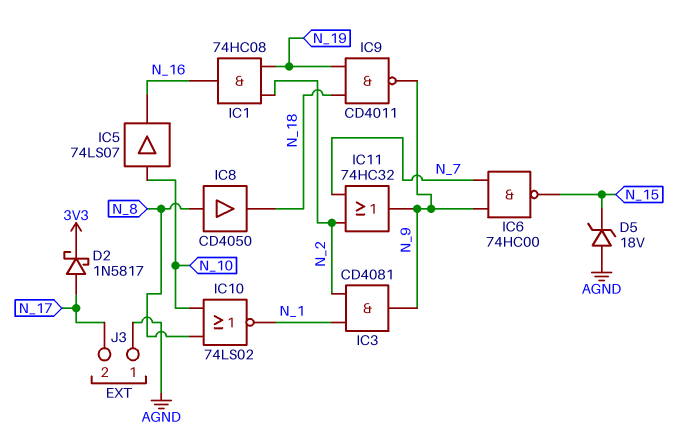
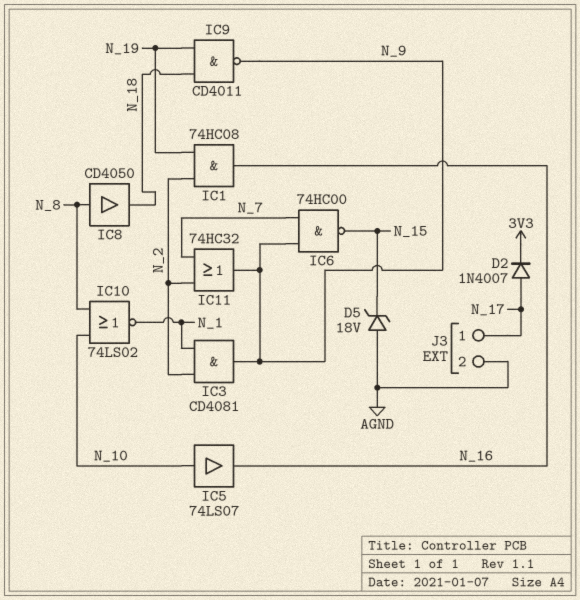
D2: schottky 1N5817 (A N_17, K 3V3) -> diode 1N4007 (A N_17, K 3V3)
J3 pin 1: AGND -> N_17
J3 pin 2: N_17 -> AGND

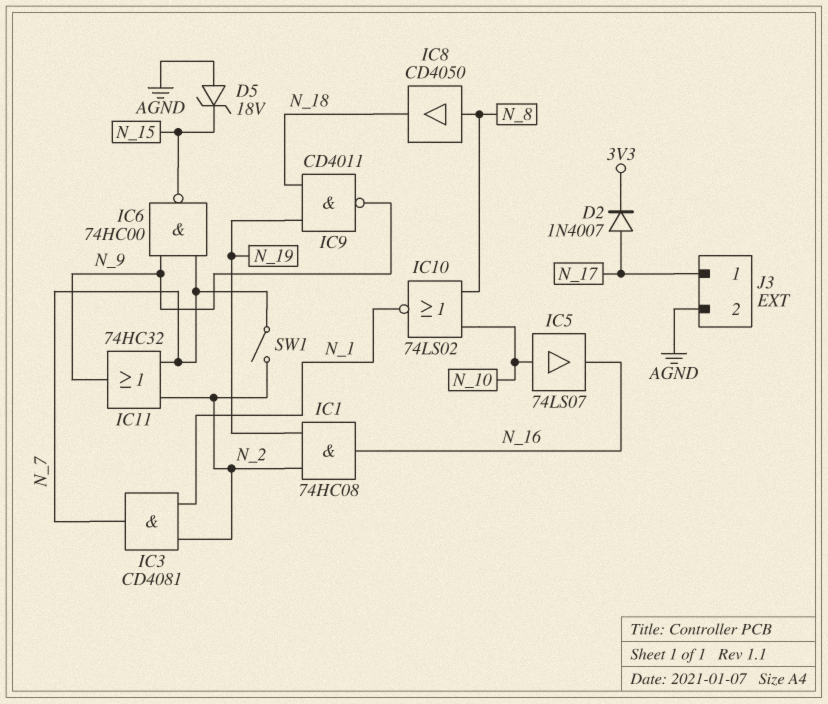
IC3: AND CD4081 (in N_1, in N_2, out N_9) -> AND CD4081 (in N_1, in N_2, out N_7)
SW1: none -> switch (N_2, N_7)

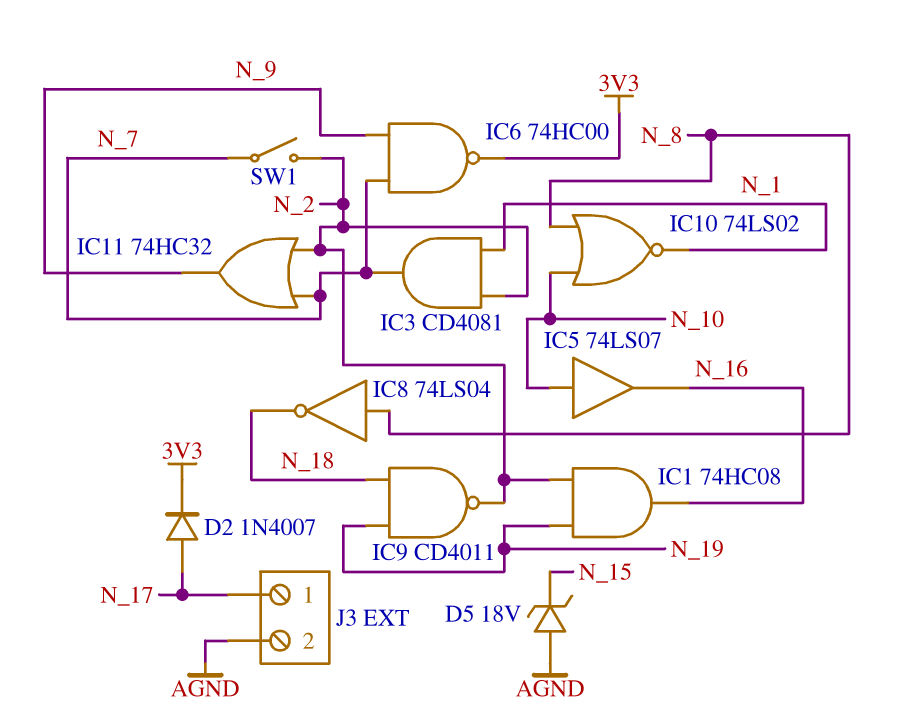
IC6: NAND 74HC00 (in N_7, in N_9, out N_15) -> NAND 74HC00 (in N_7, in N_9, out 3V3)
IC8: buffer CD4050 (in N_8, out N_18) -> NOT 74LS04 (in N_8, out N_18)
IC9: NAND CD4011 (in N_18, in N_19, out N_9) -> NAND CD4011 (in N_18, in N_19, out N_2)

